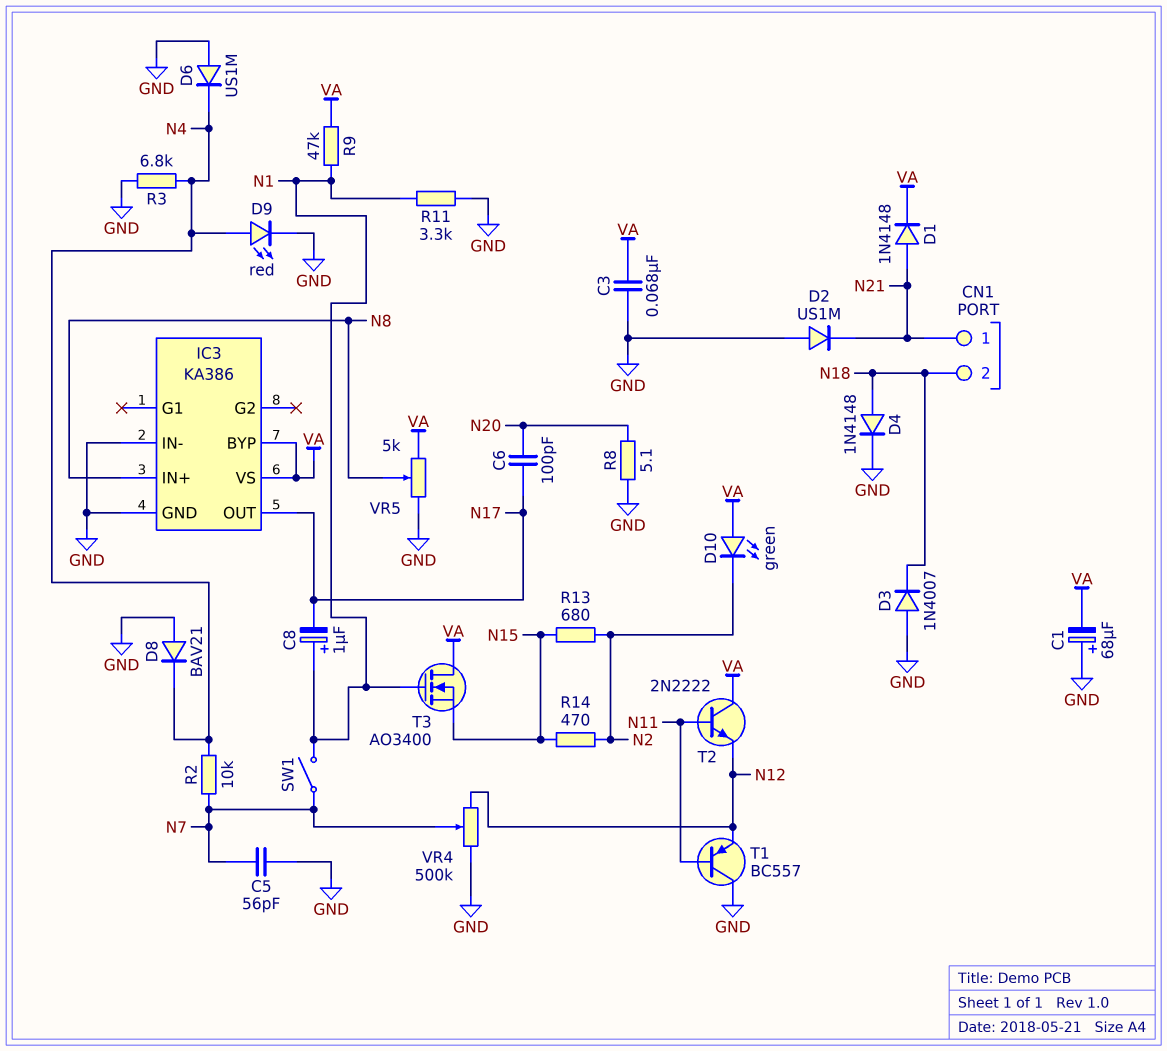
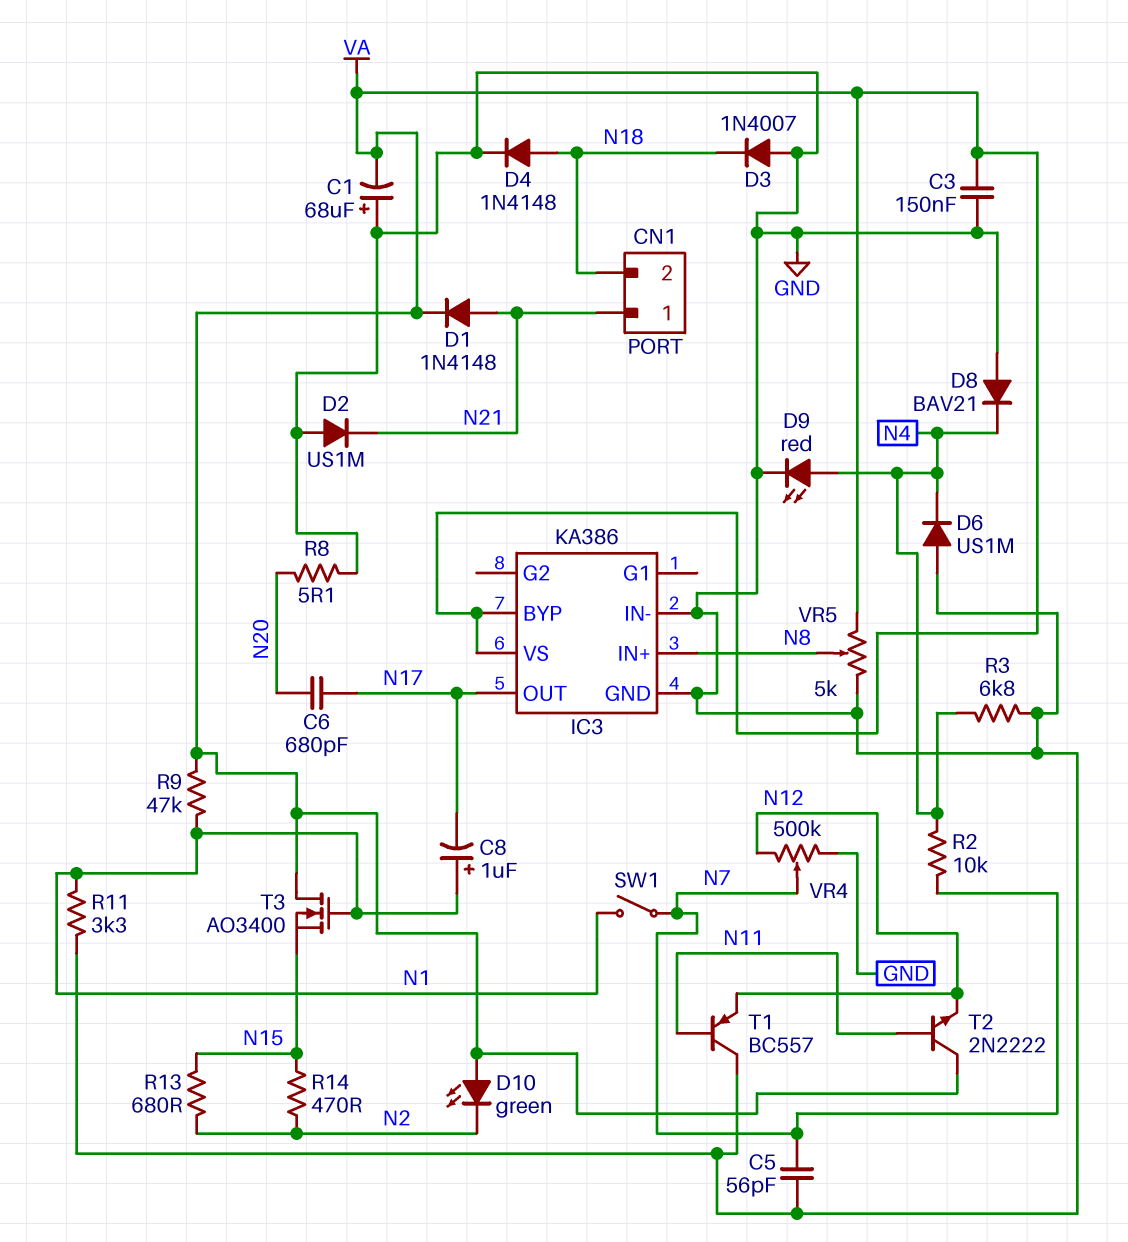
C3: 68nF (GND, VA) -> 150nF (GND, VA)
C6: 100pF (N17, N20) -> 680pF (N17, N20)

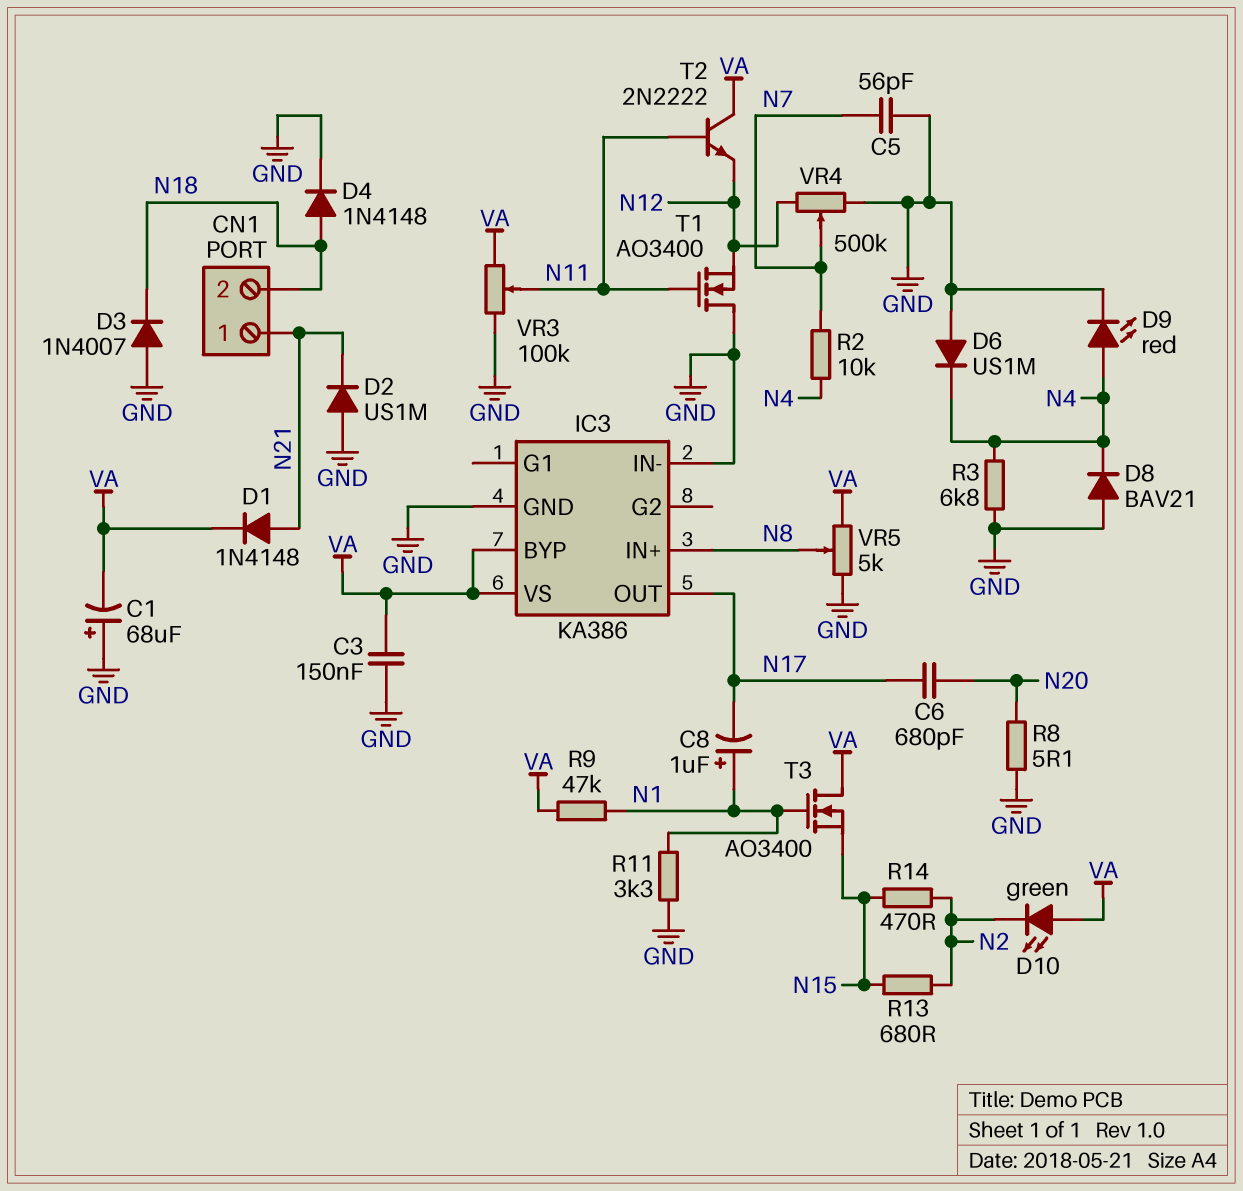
SW1: switch (N1, N7) -> none
T1: PNP BC557 (B N11, C GND, E N12) -> NMOS AO3400 (G N11, D GND, S N12)
VR3: none -> 100k (GND, VA, wiper N11)

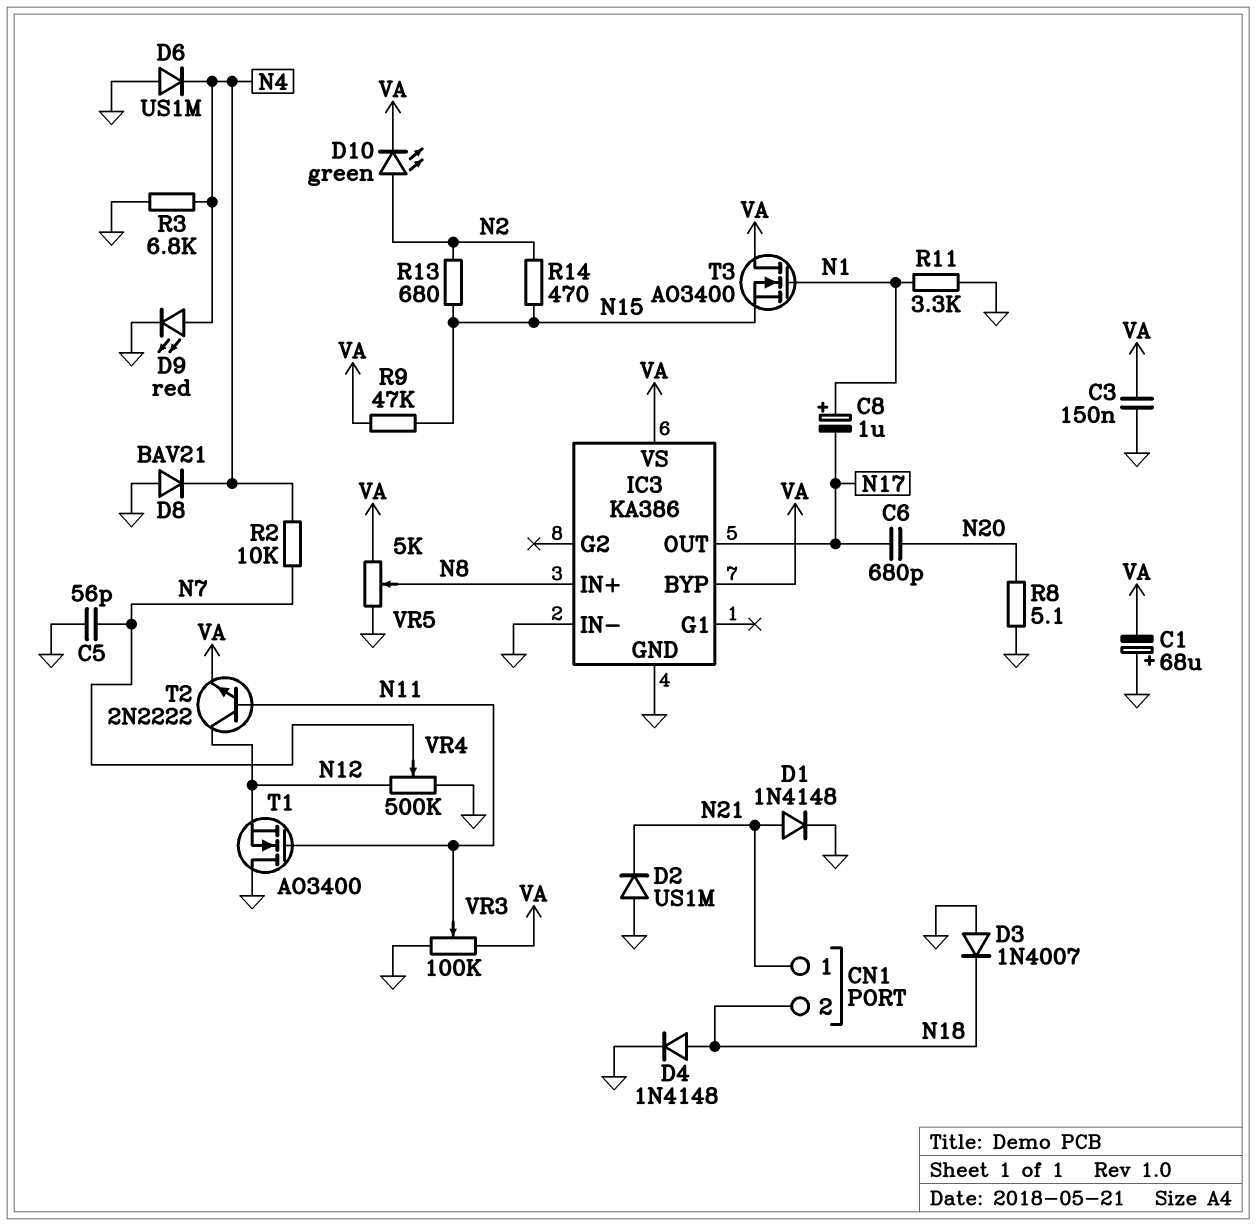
D1: diode 1N4148 (A N21, K VA) -> diode 1N4148 (A N21, K GND)
D10: LED green (A VA, K N2) -> LED green (A N2, K VA)
R9: 47k (N1, VA) -> 47k (N15, VA)
T2: NPN 2N2222 (B N11, C VA, E N12) -> NPN 2N2222 (B N11, C N12, E VA)

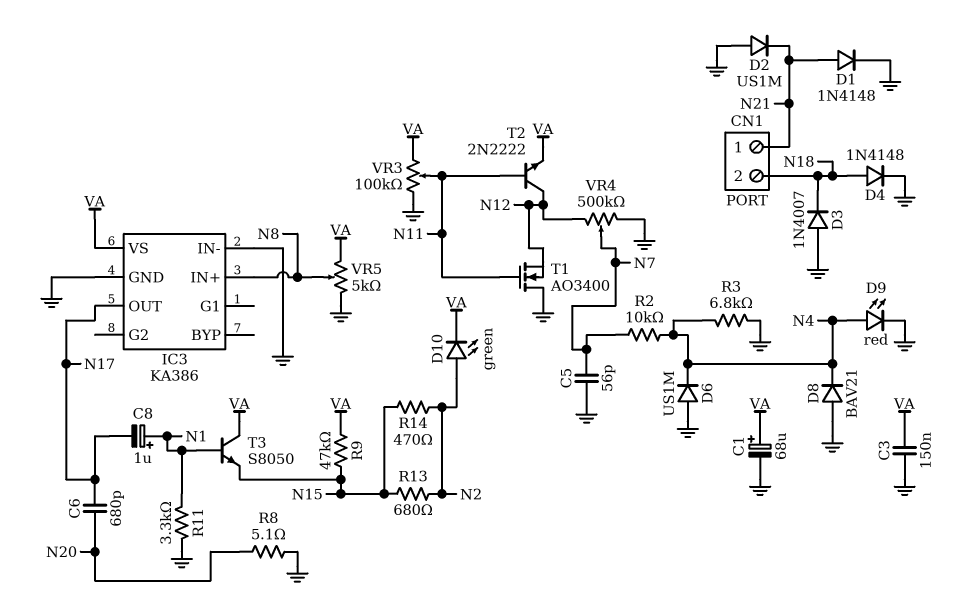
C1: 68uF (plus GND, minus VA) -> 68uF (plus VA, minus GND)
IC3 pin BYP: VA -> none
T3: NMOS AO3400 (G N1, D VA, S N15) -> NPN S8050 (B N1, C VA, E N15)

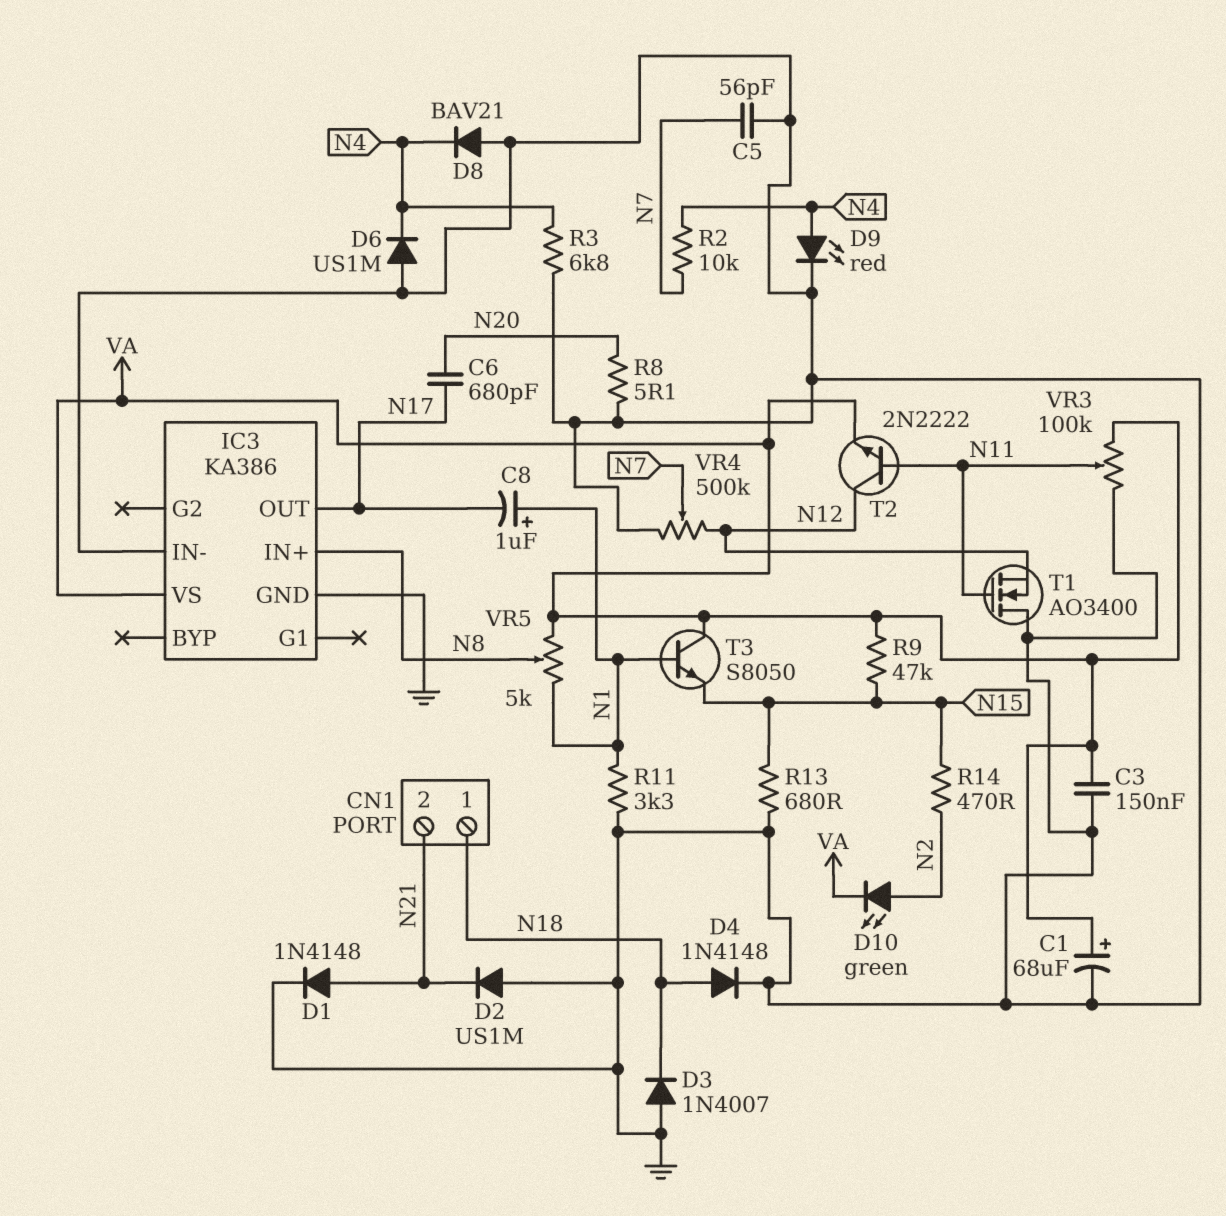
CN1 pin 1: N21 -> N18
CN1 pin 2: N18 -> N21
R13: 680 (N2, N15) -> 680 (GND, N15)
VR5: 5k (GND, VA, wiper N8) -> 5k (N1, VA, wiper N8)

